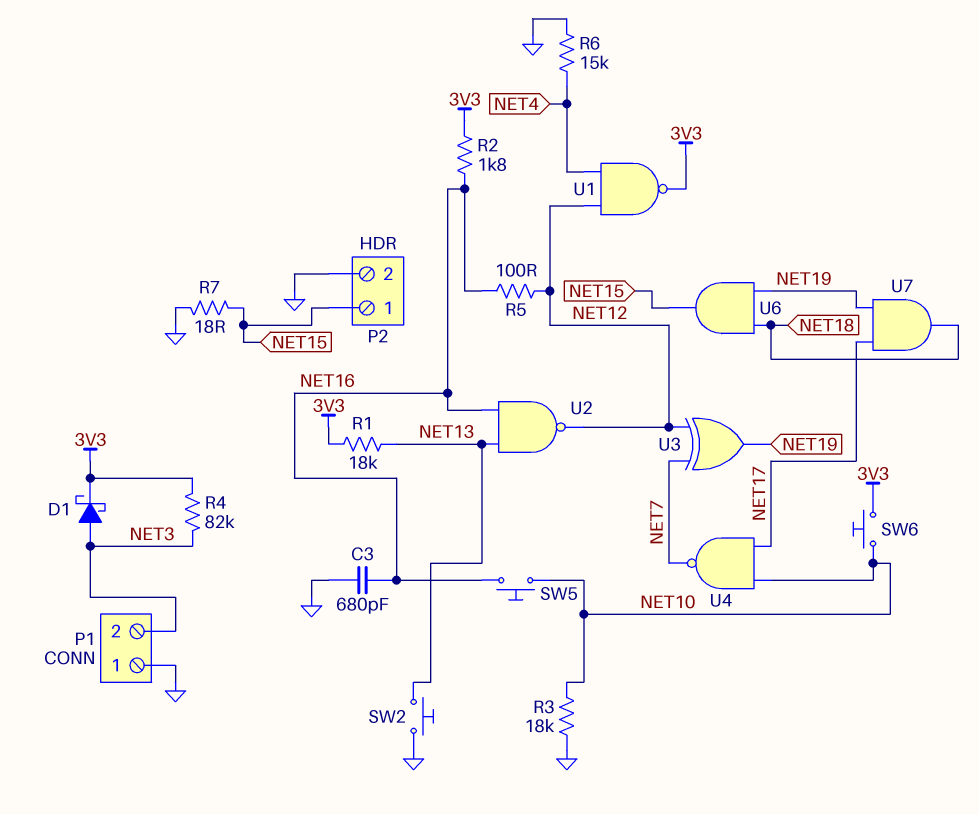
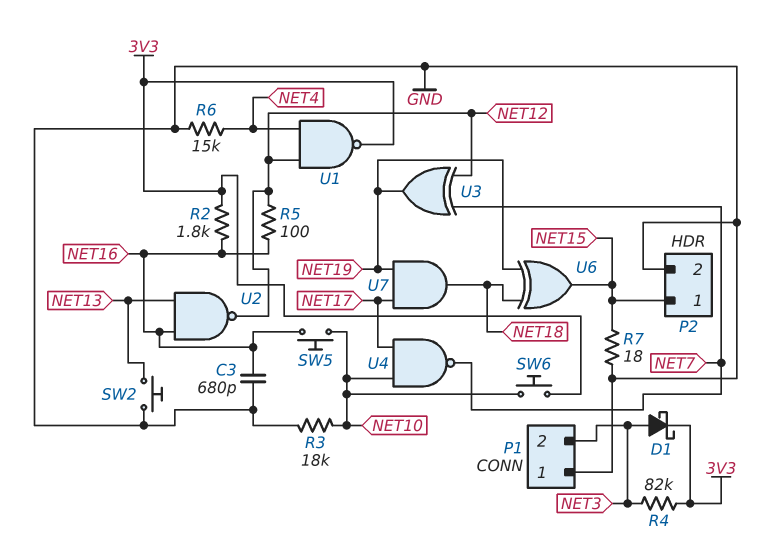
R1: 18k (3V3, NET13) -> none
U6: AND (in NET18, in NET19, out NET15) -> XOR (in NET18, in NET19, out NET15)

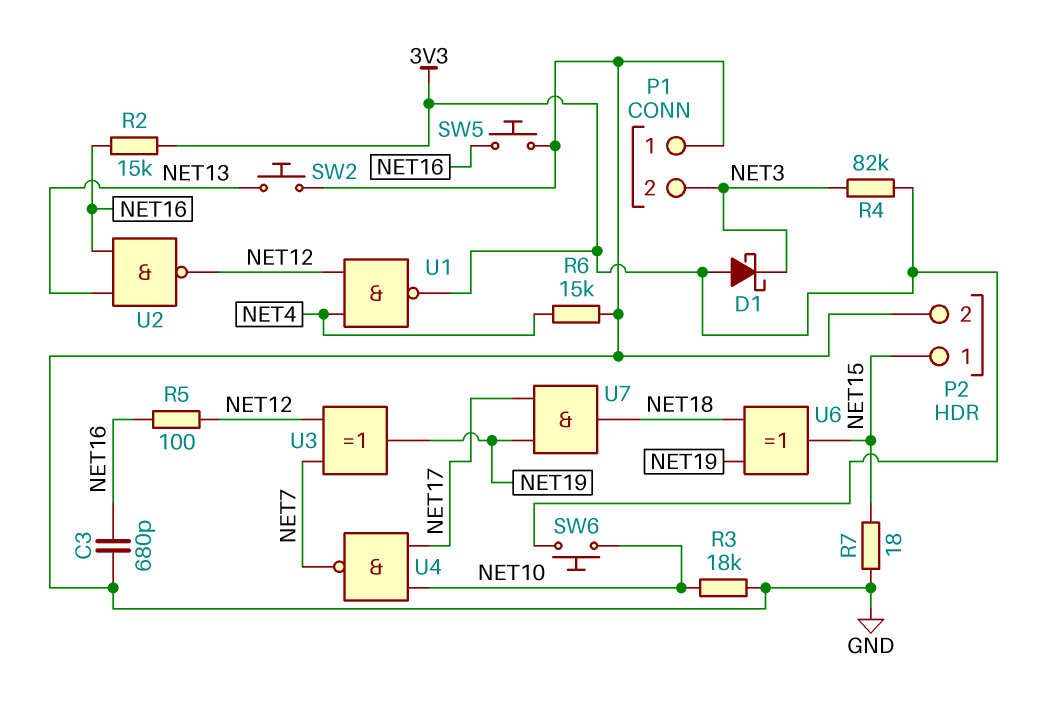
D1: schottky (A NET3, K 3V3) -> schottky (A 3V3, K NET3)
R2: 1.8k (3V3, NET16) -> 15k (3V3, NET16)
SW5: button (NET10, NET16) -> button (GND, NET16)

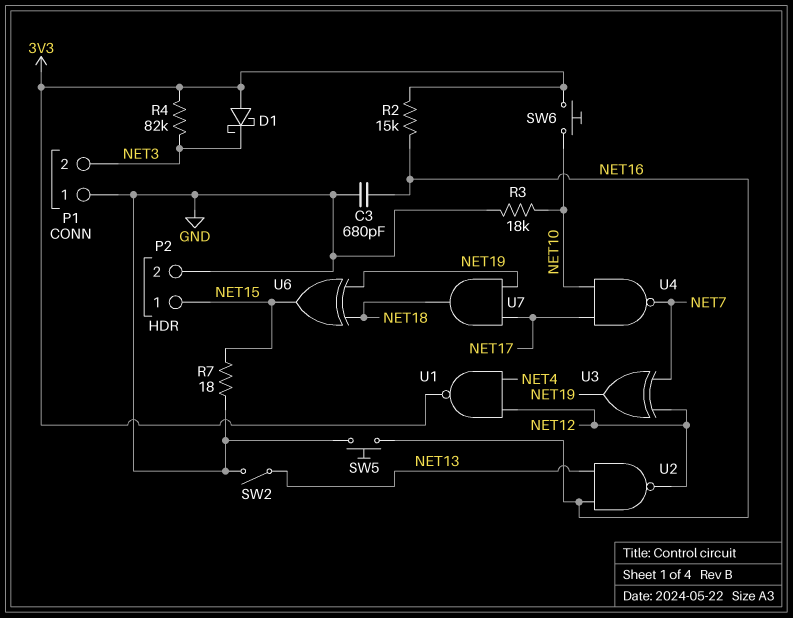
R5: 100 (NET12, NET16) -> none
R6: 15k (GND, NET4) -> none
SW2: button (GND, NET13) -> switch (GND, NET13)

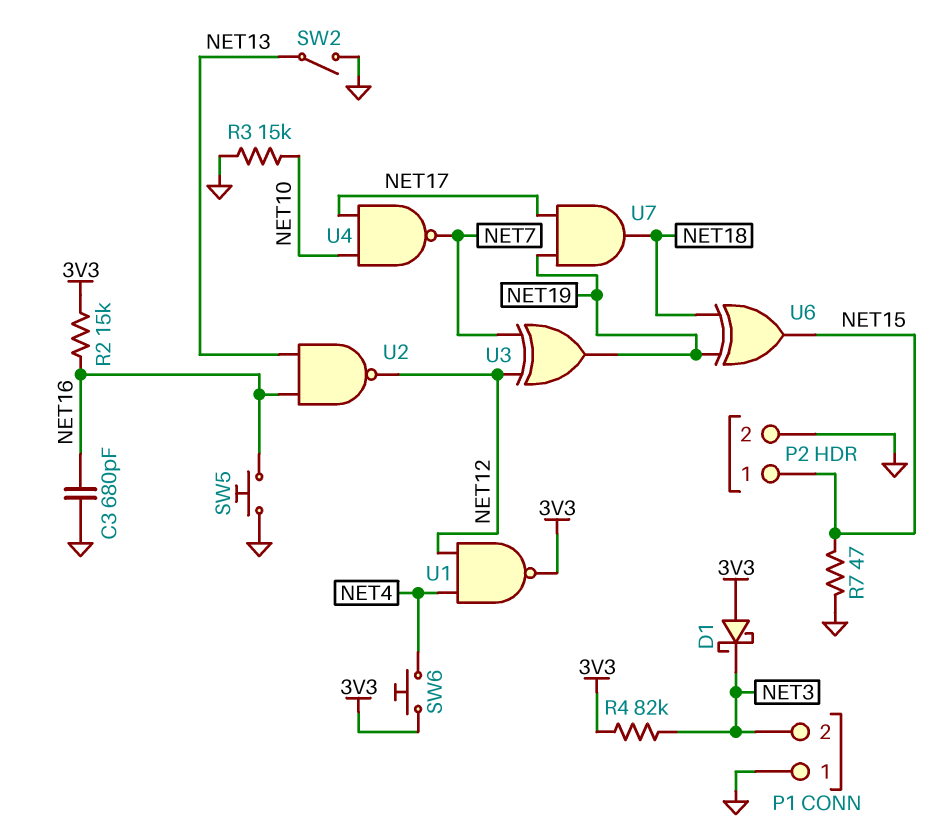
R3: 18k (GND, NET10) -> 15k (GND, NET10)
R7: 18 (GND, NET15) -> 47 (GND, NET15)
SW6: button (3V3, NET10) -> button (3V3, NET4)

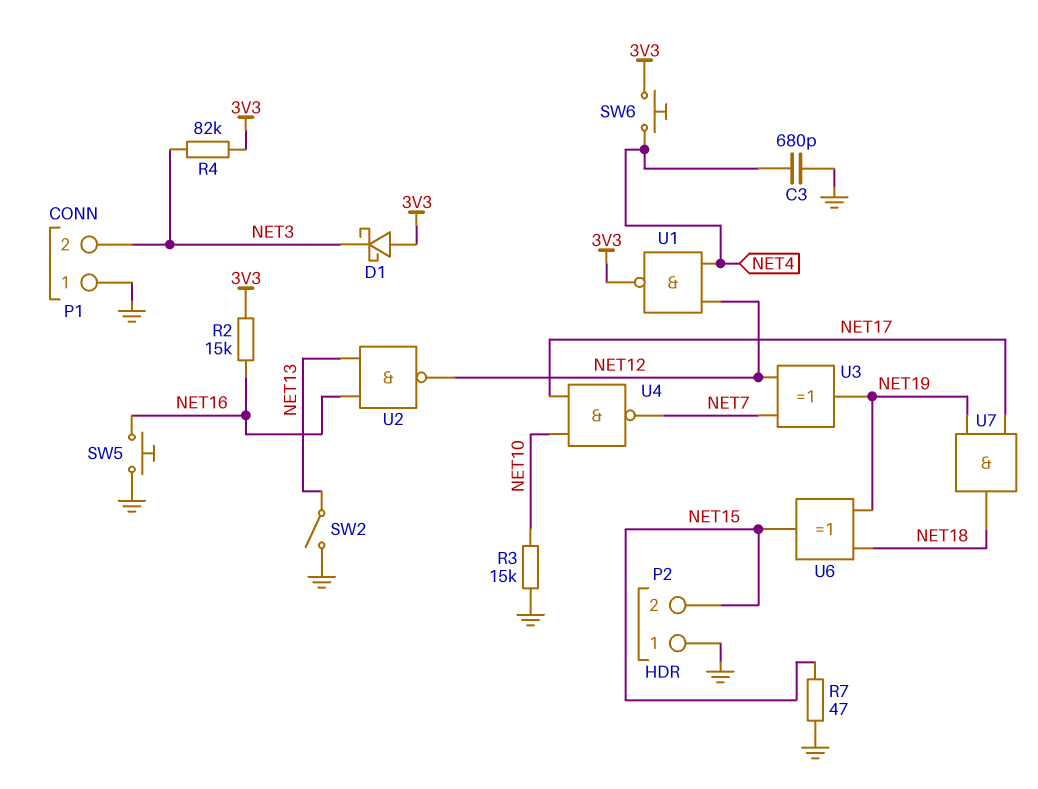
C3: 680pF (GND, NET16) -> 680pF (GND, NET4)
P2 pin 1: NET15 -> GND
P2 pin 2: GND -> NET15

